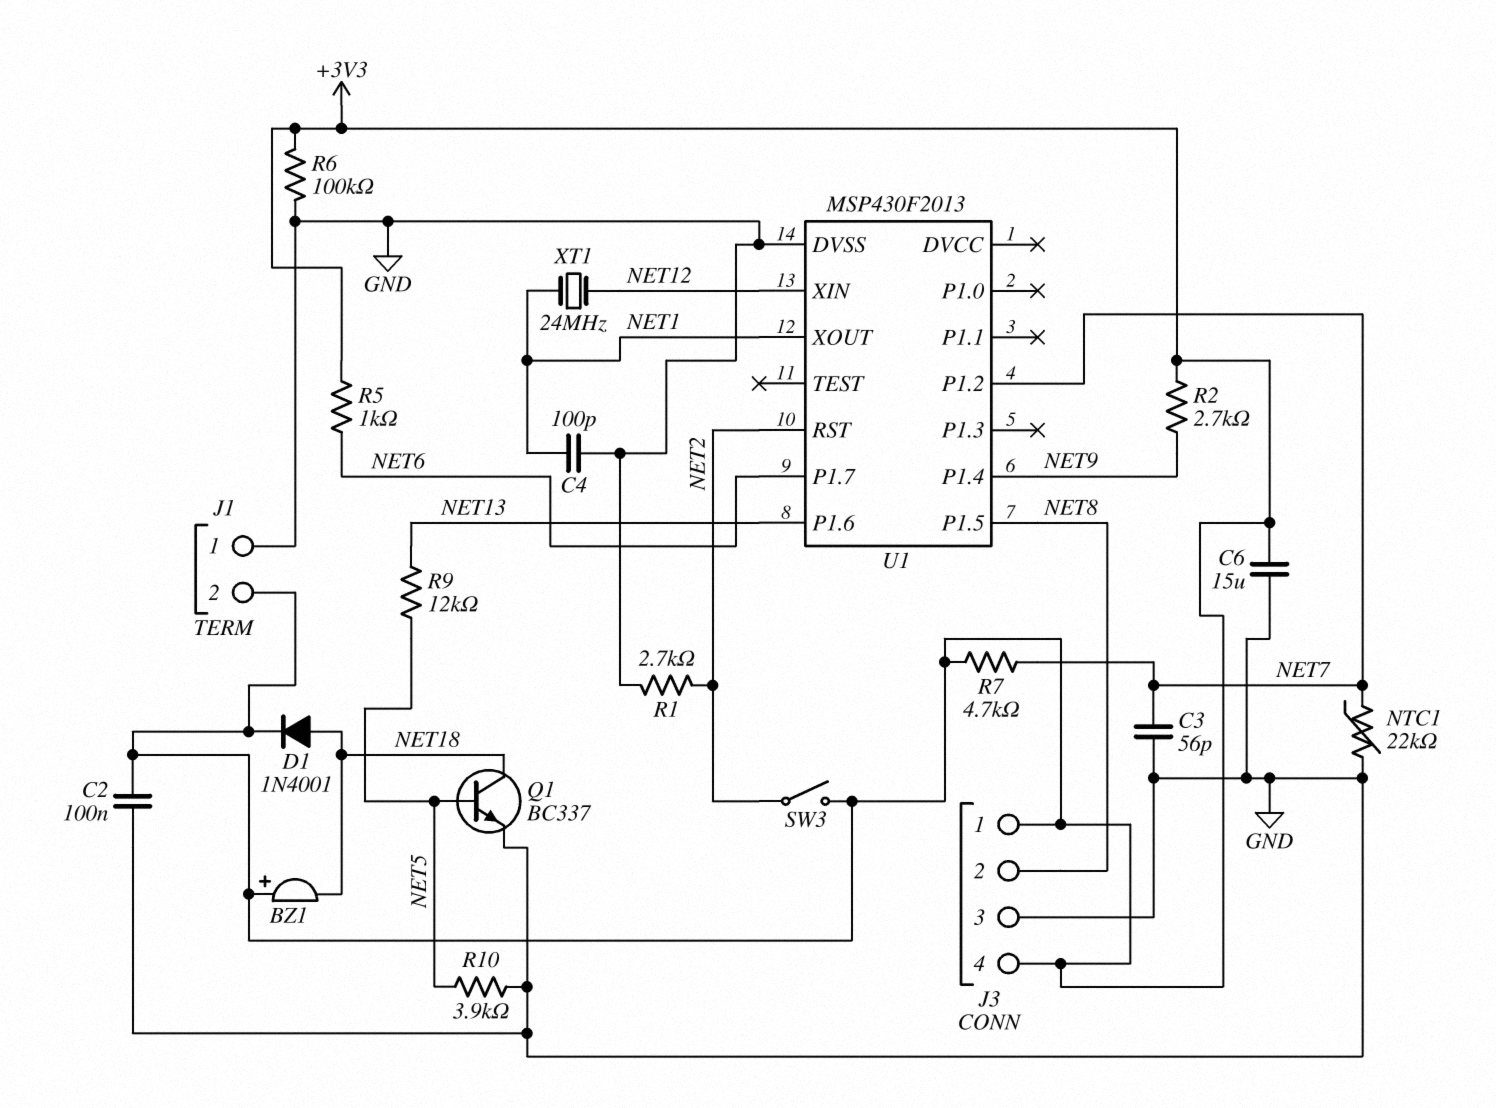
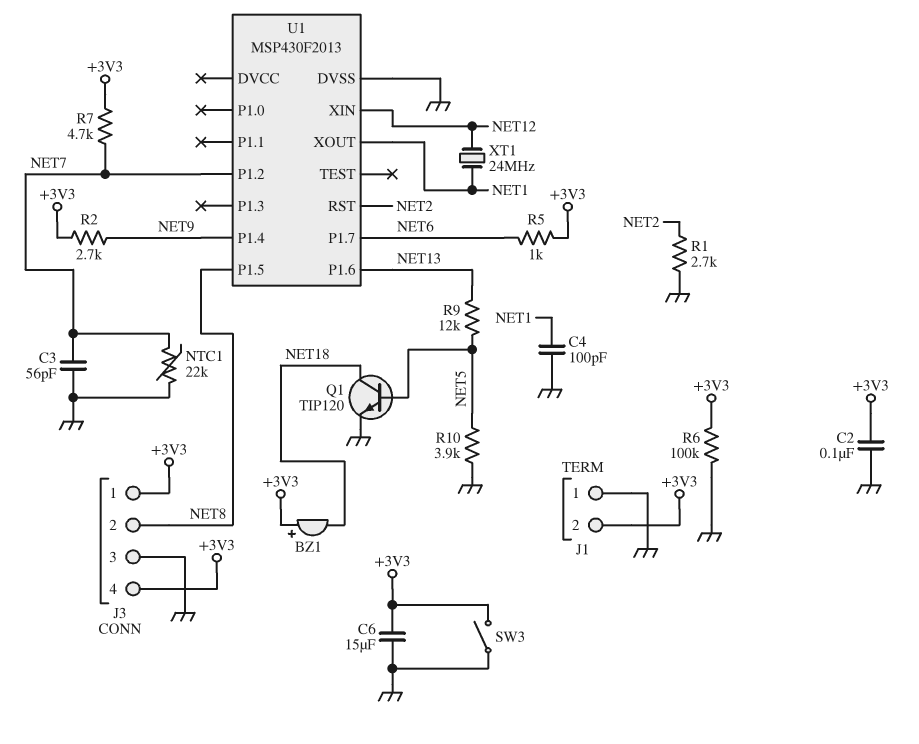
D1: diode 1N4001 (A NET18, K +3V3) -> none
Q1: NPN BC337 (B NET5, C NET18, E GND) -> NPN TIP120 (B NET5, C NET18, E GND)
SW3: switch (+3V3, NET2) -> switch (+3V3, GND)

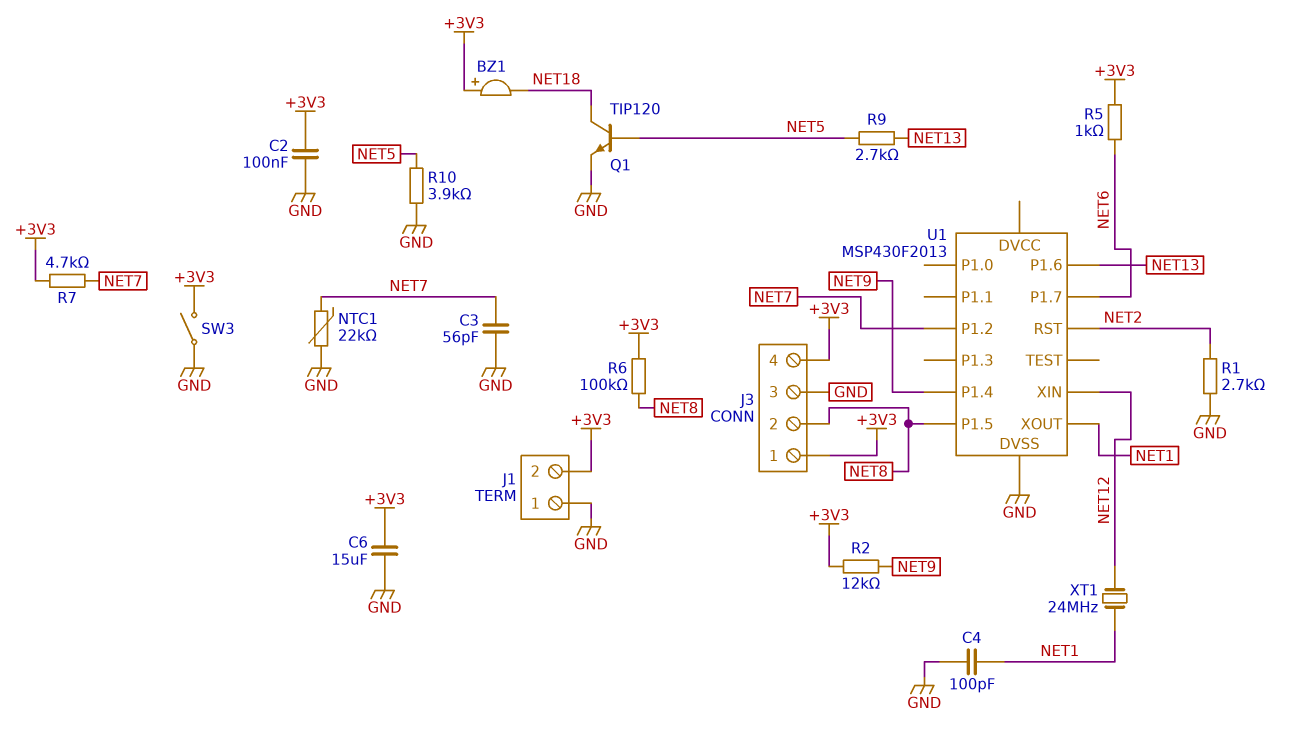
R2: 2.7k (+3V3, NET9) -> 12k (+3V3, NET9)
R6: 100k (+3V3, GND) -> 100k (+3V3, NET8)
R9: 12k (NET5, NET13) -> 2.7k (NET5, NET13)

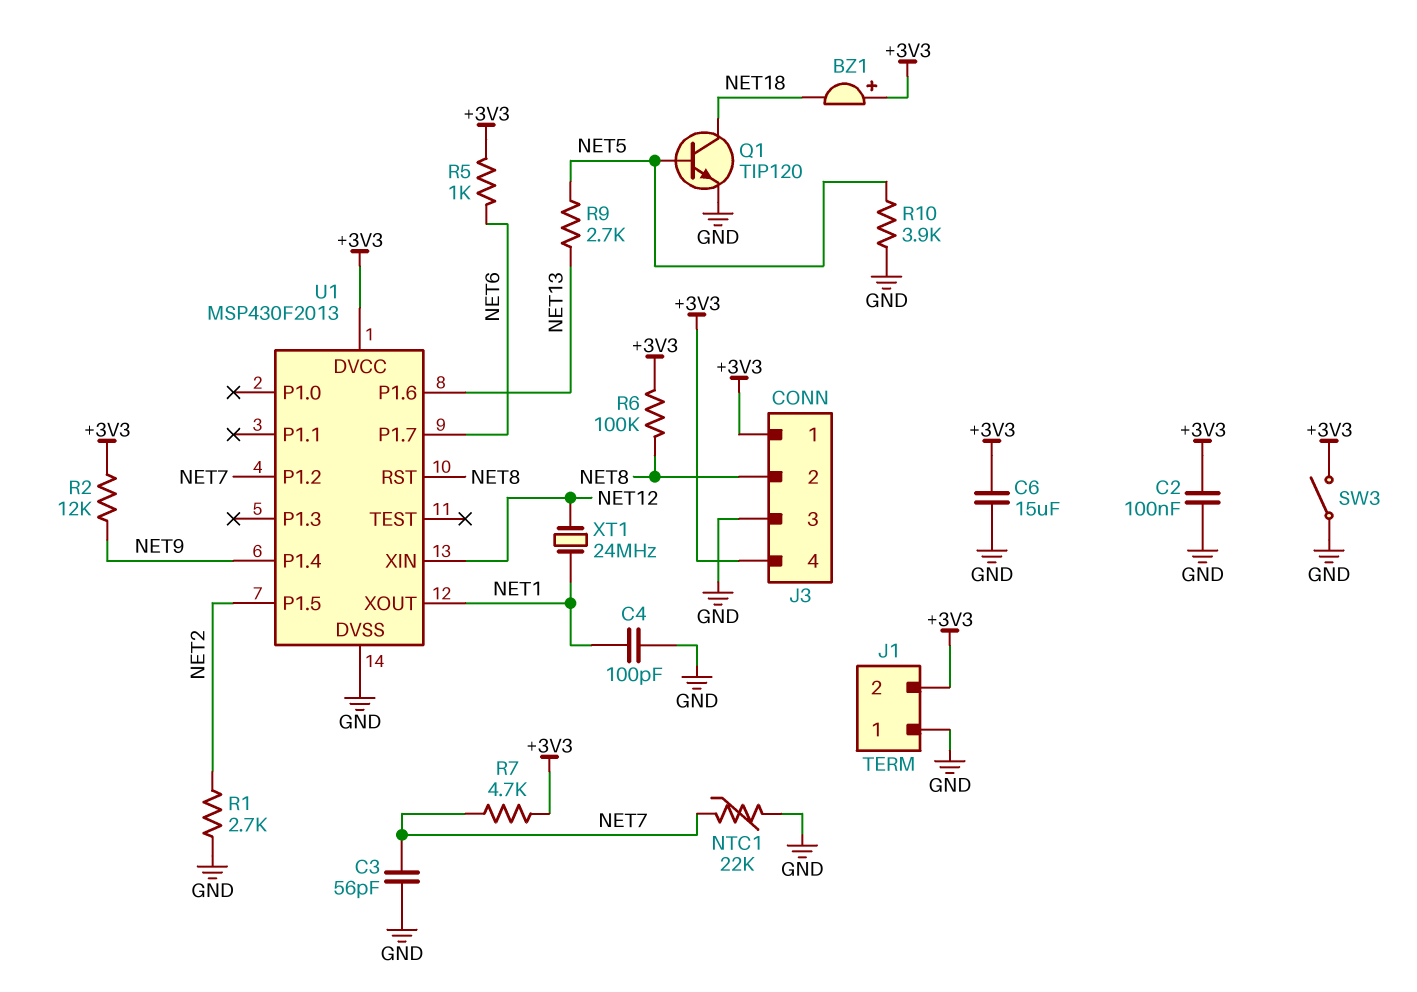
U1 pin DVCC: none -> +3V3
U1 pin P1.5: NET8 -> NET2
U1 pin RST: NET2 -> NET8

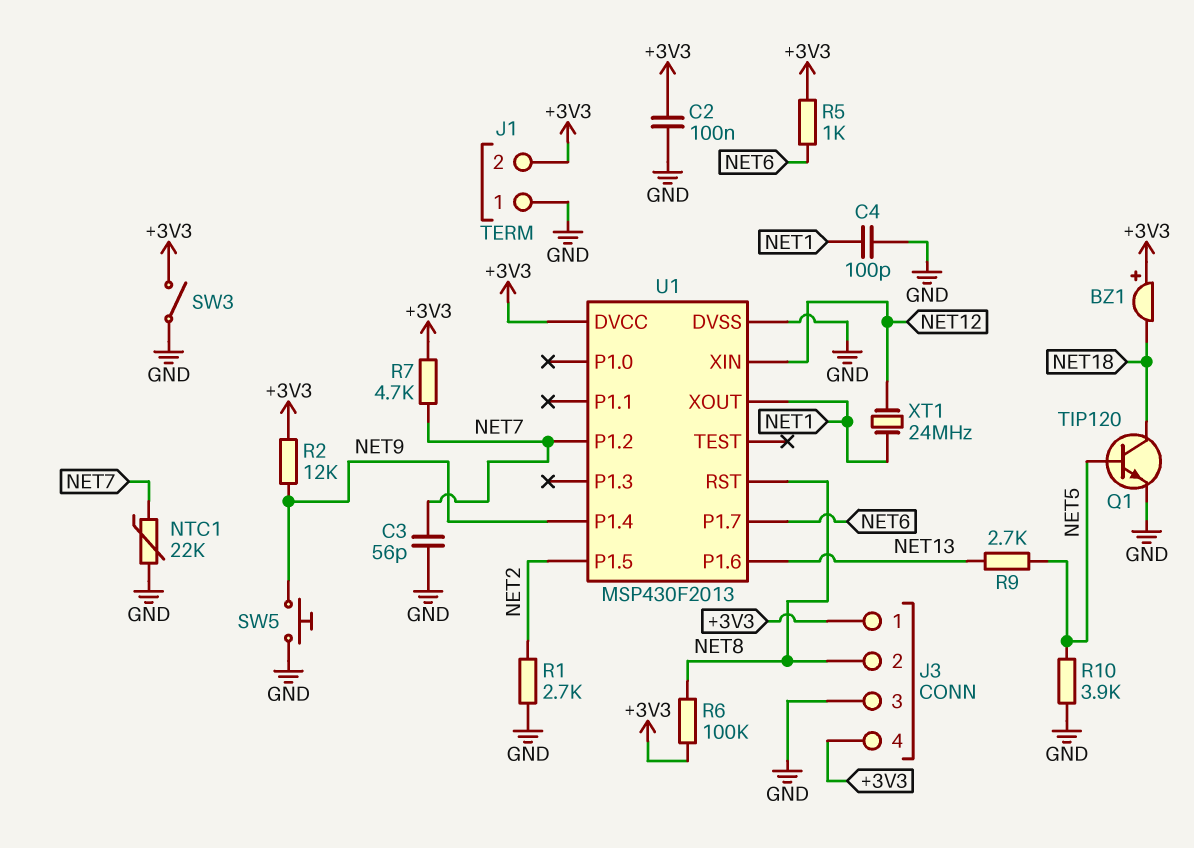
C6: 15uF (+3V3, GND) -> none
SW5: none -> button (GND, NET9)

